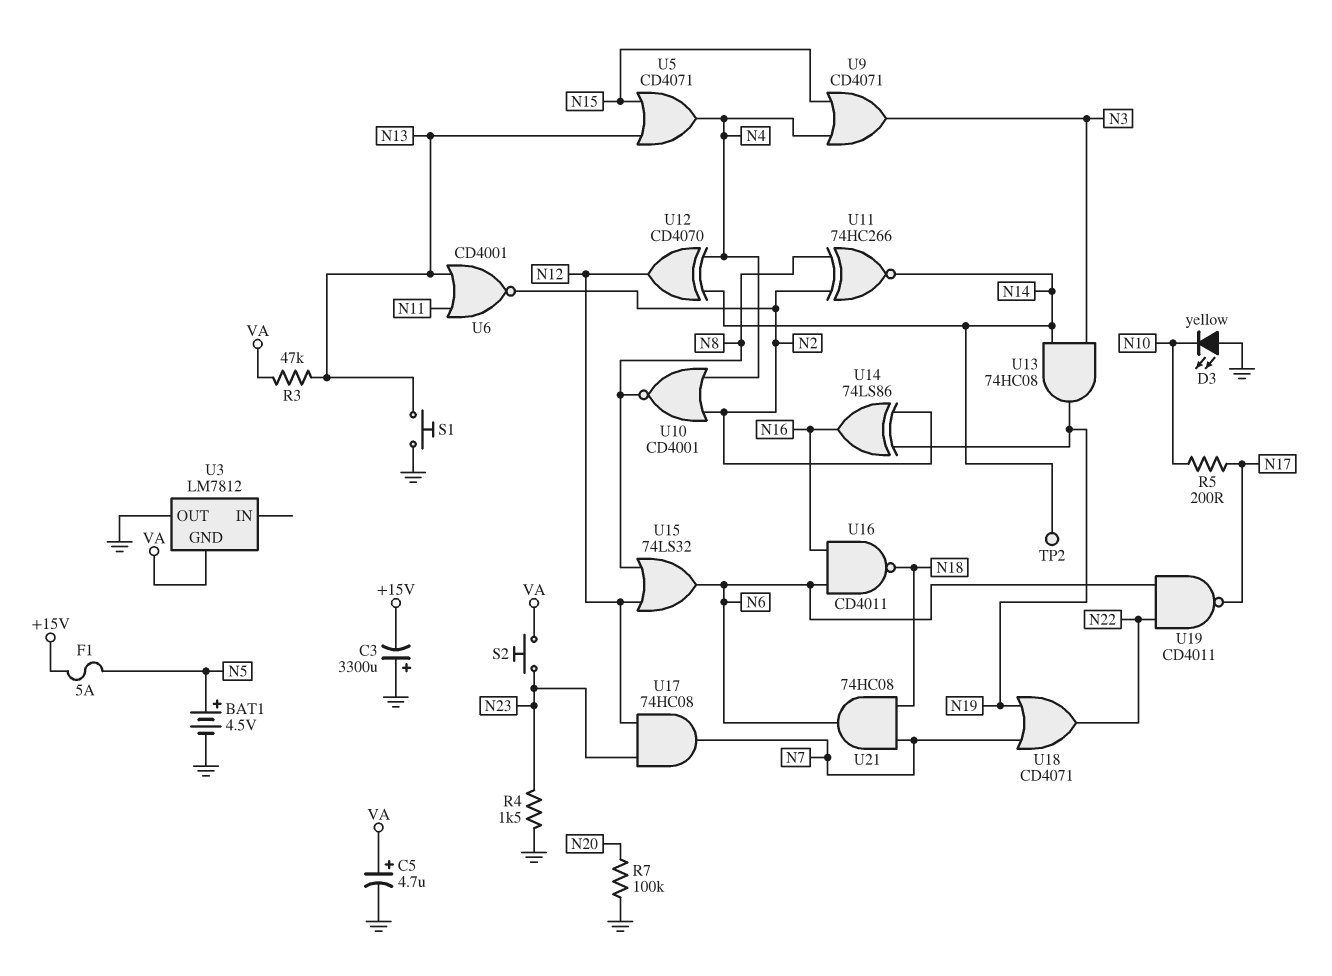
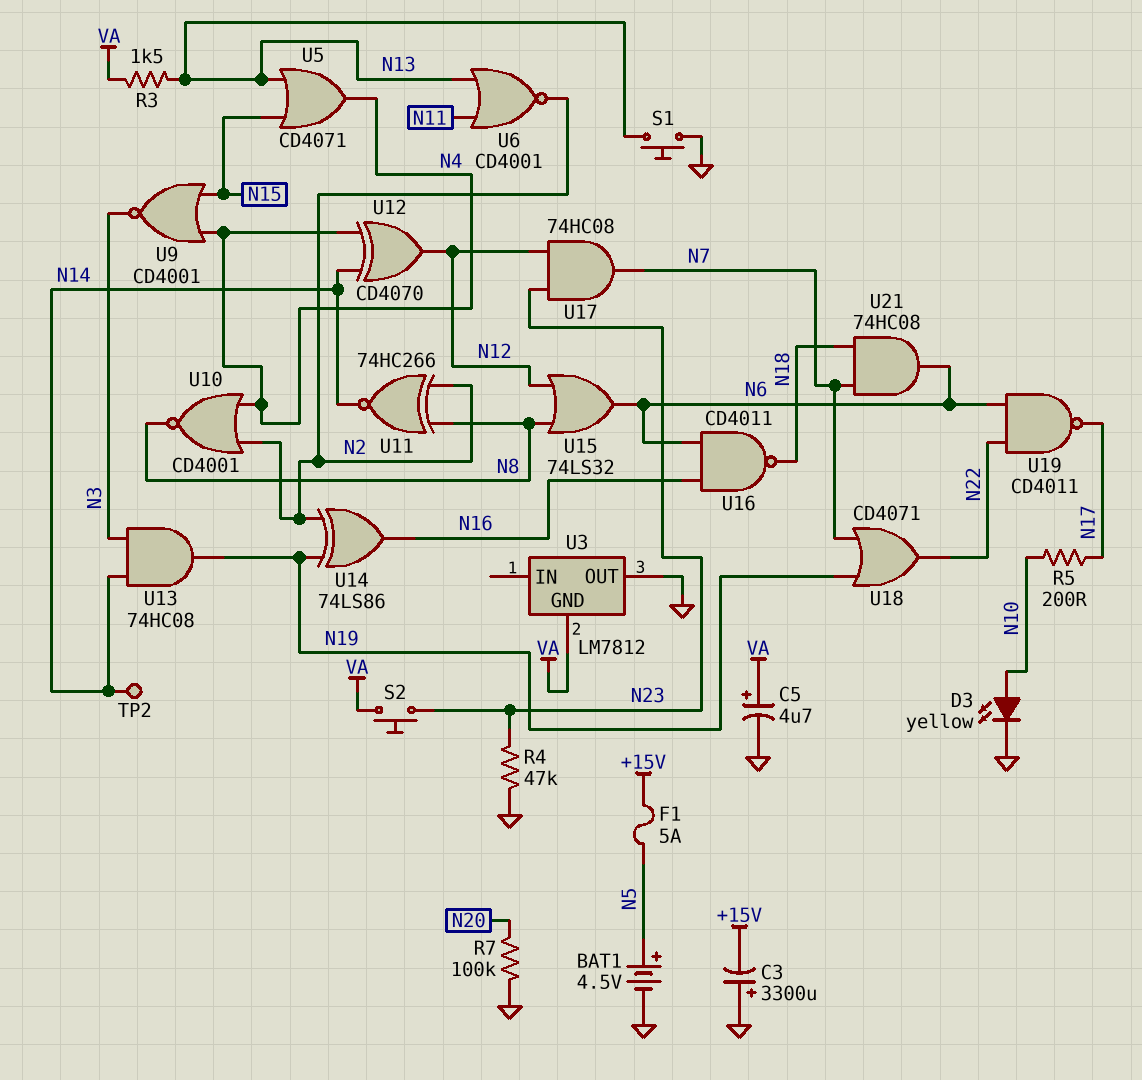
D3: LED yellow (A GND, K N10) -> LED yellow (A N10, K GND)
R3: 47k (N13, VA) -> 1.5k (N13, VA)
R4: 1.5k (GND, N23) -> 47k (GND, N23)
U9: OR CD4071 (in N4, in N15, out N3) -> NOR CD4001 (in N4, in N15, out N3)

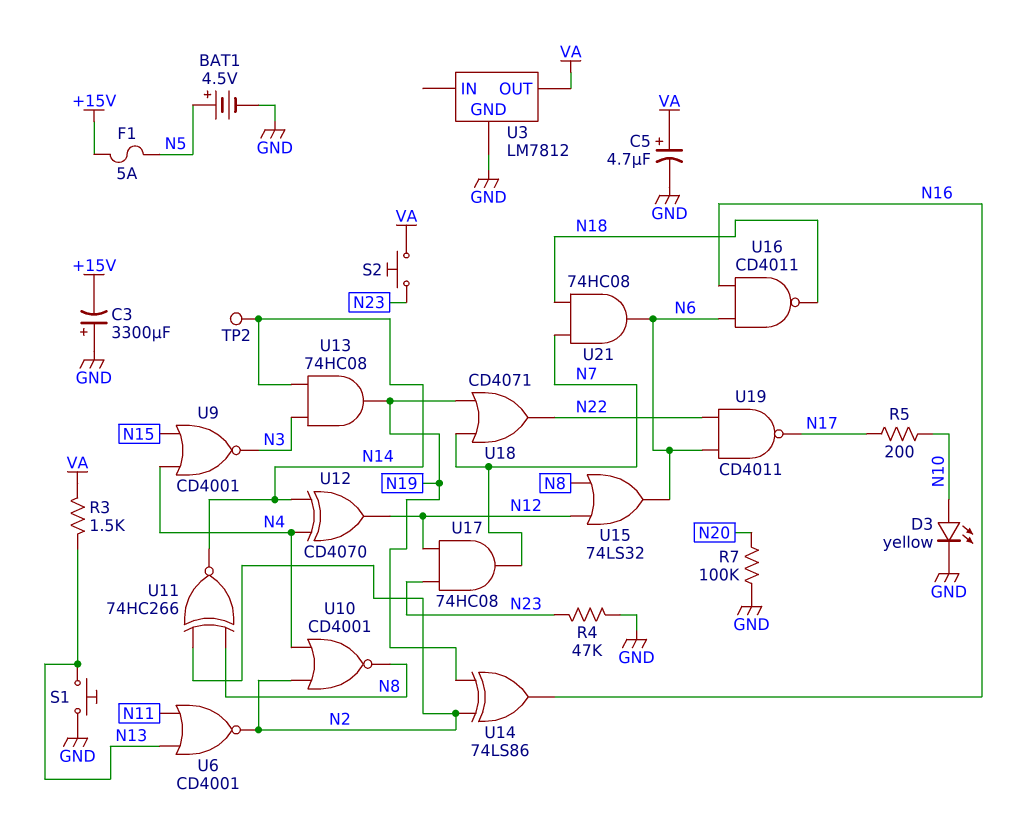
U3 pin GND: VA -> GND
U3 pin OUT: GND -> VA
U5: OR CD4071 (in N13, in N15, out N4) -> none

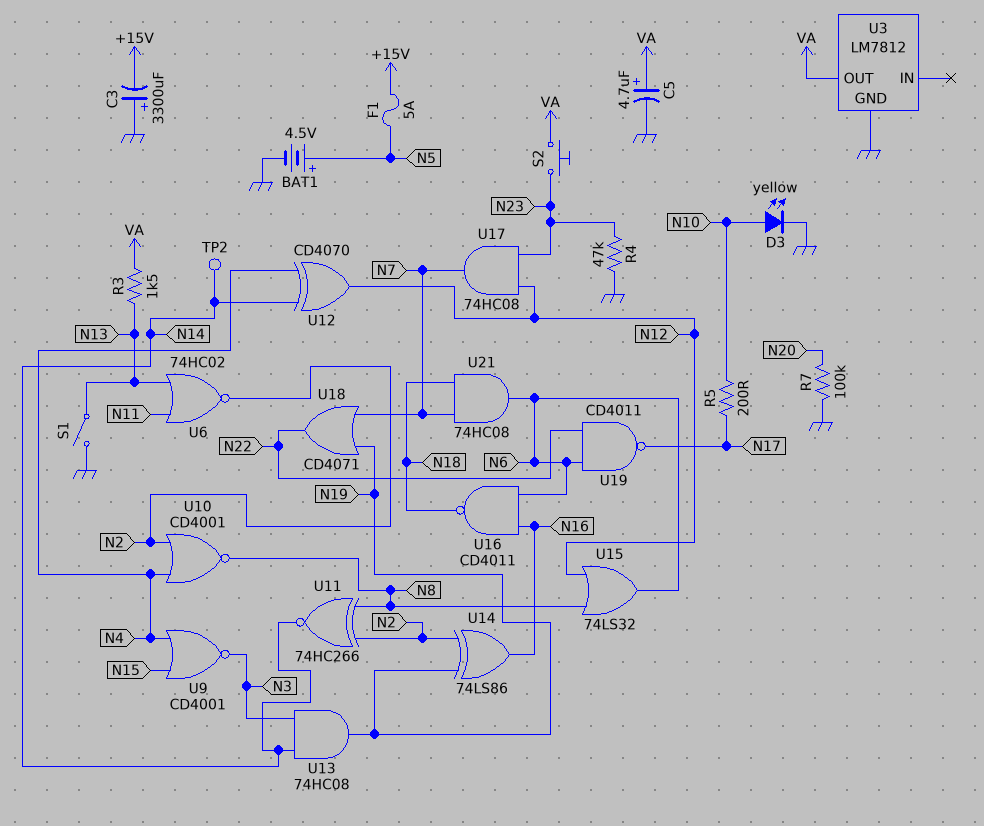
S1: button (GND, N13) -> switch (GND, N13)
U6: NOR CD4001 (in N11, in N13, out N2) -> NOR 74HC02 (in N11, in N13, out N2)

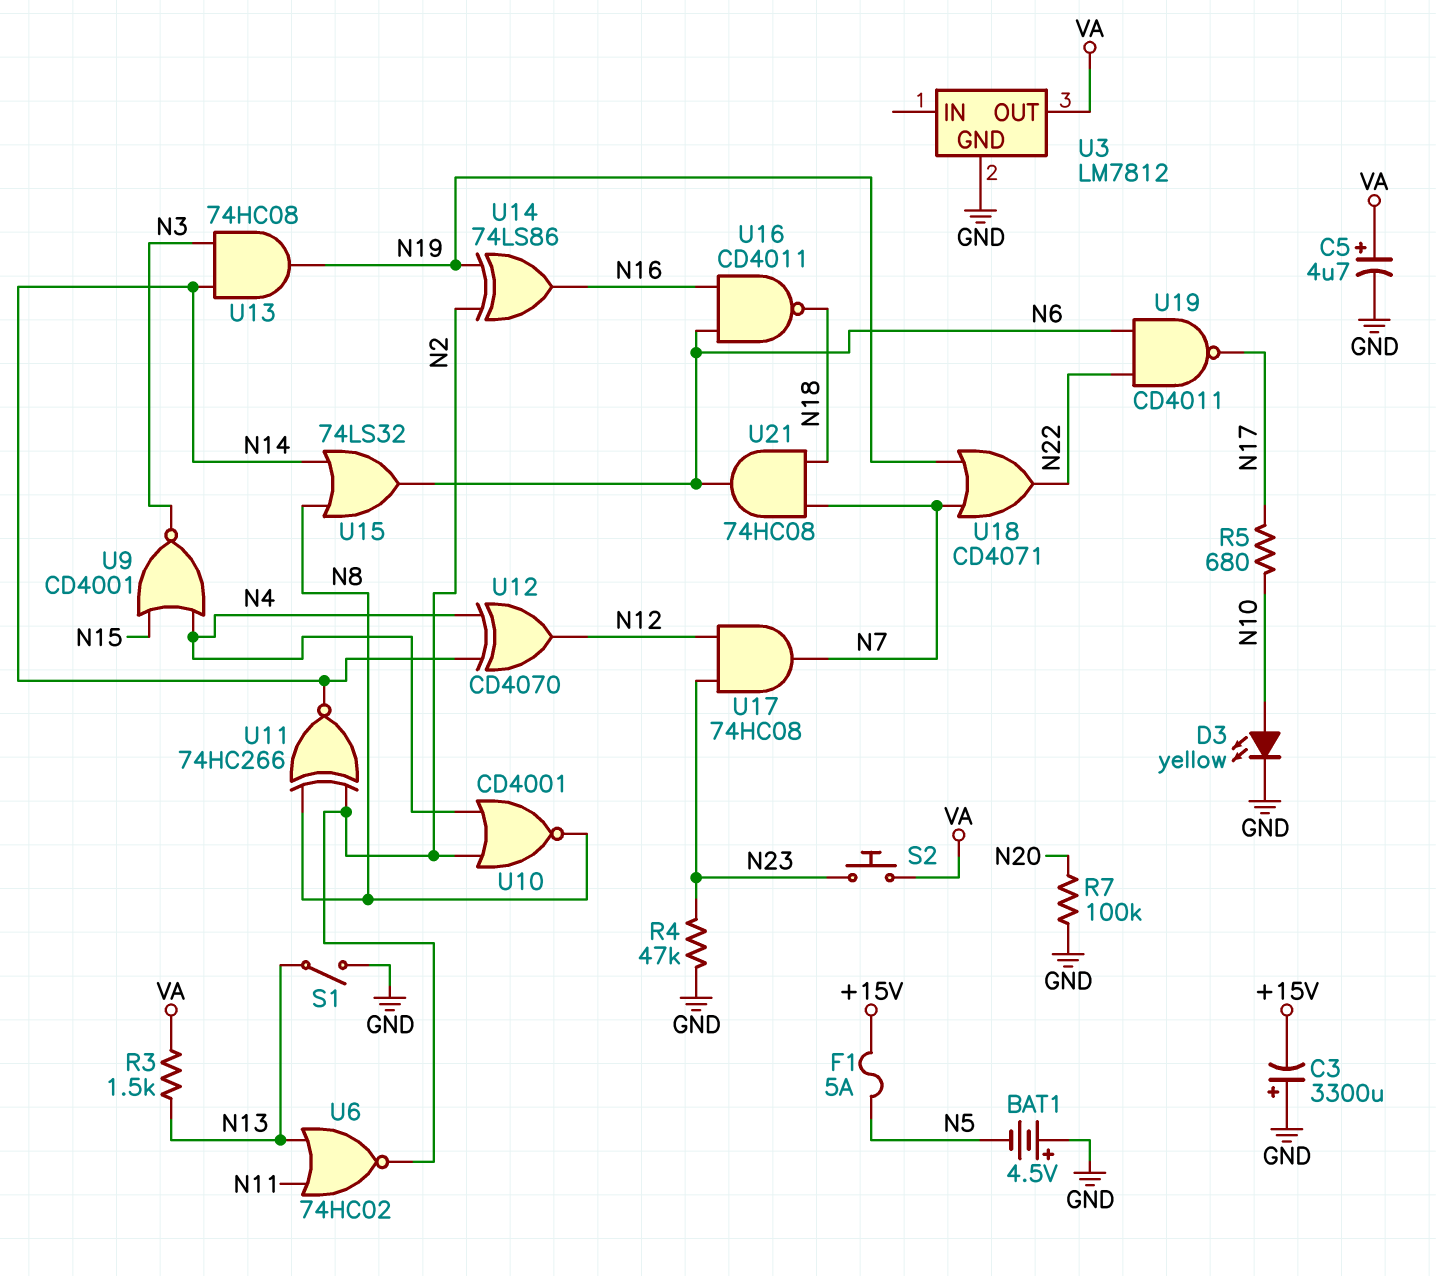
BAT1: 4.5V (plus N5, minus GND) -> 4.5V (plus GND, minus N5)
R5: 200 (N10, N17) -> 680 (N10, N17)
TP2: test point (N14) -> none
U15: OR 74LS32 (in N8, in N12, out N6) -> OR 74LS32 (in N8, in N14, out N6)

